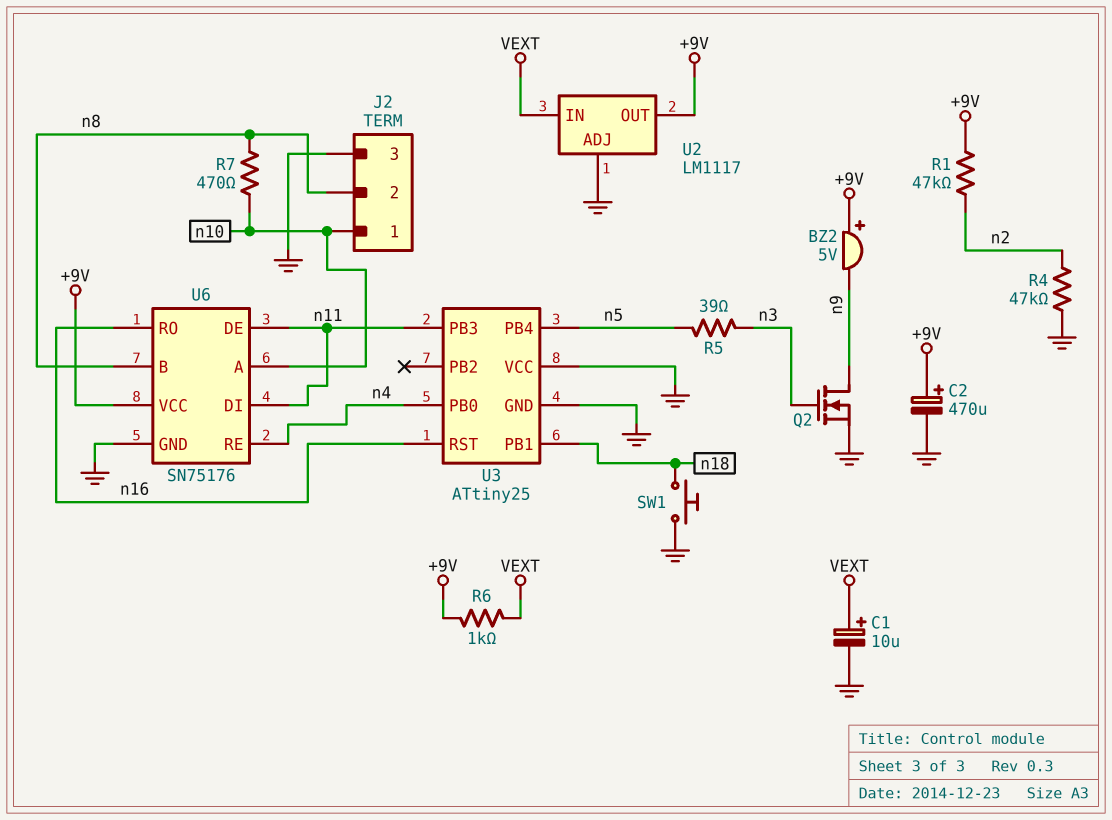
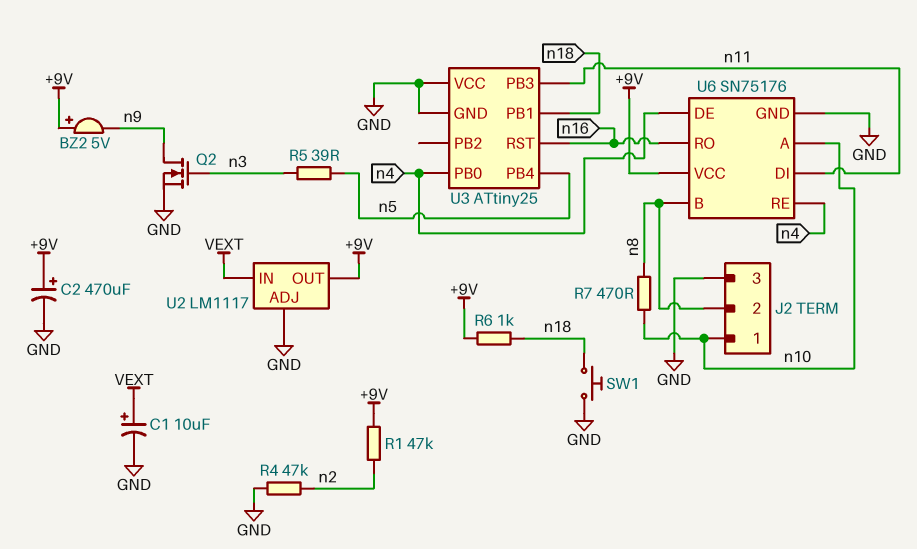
R6: 1k (+9V, VEXT) -> 1k (+9V, n18)
U6 pin DE: n11 -> n4

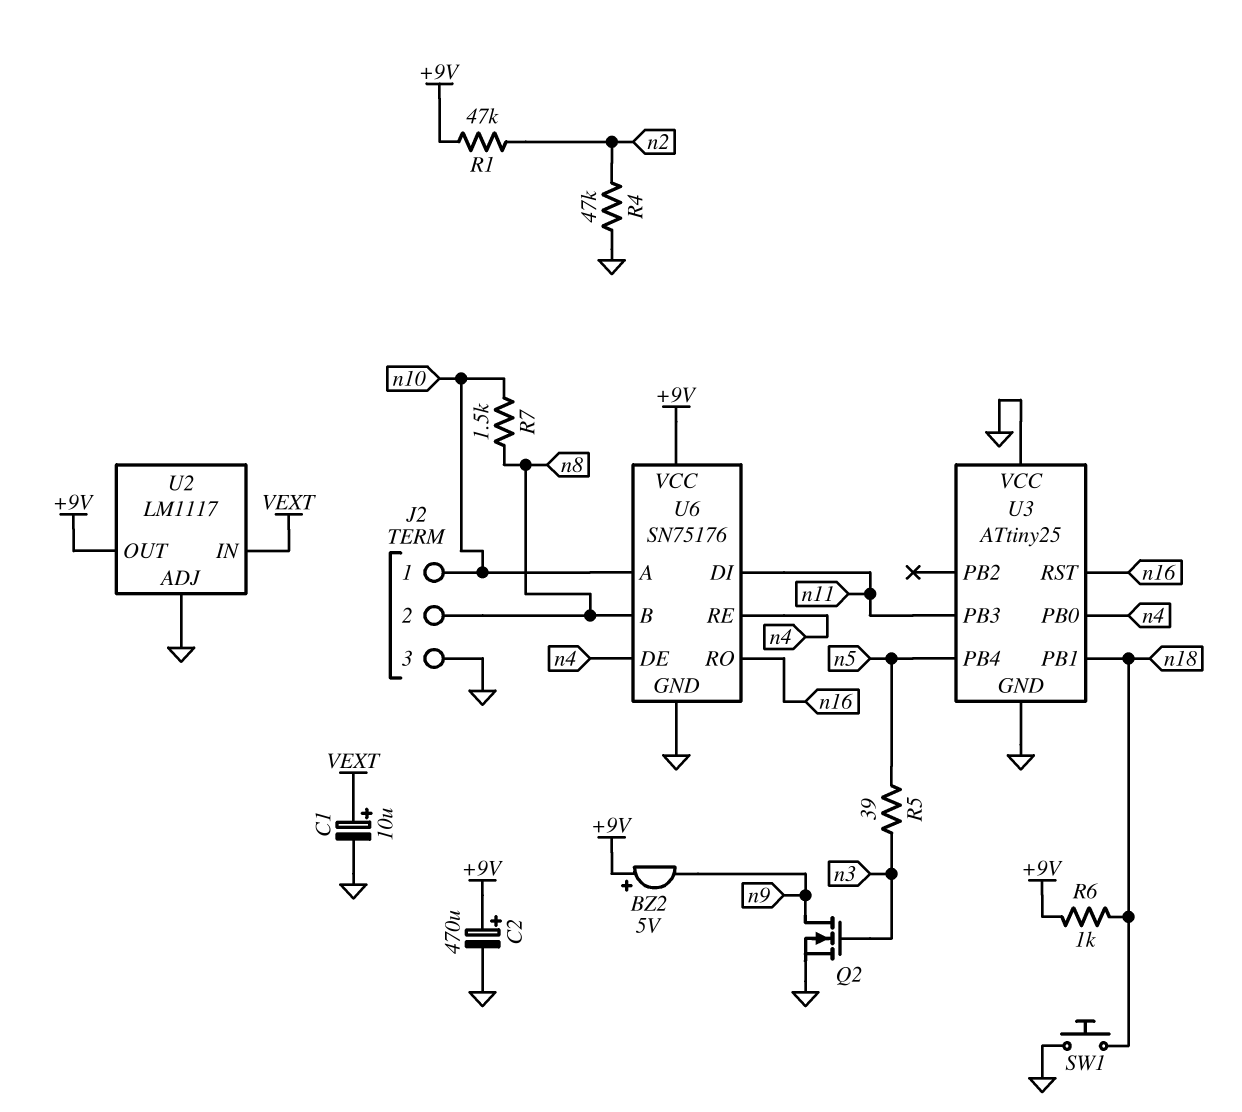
R7: 470 (n8, n10) -> 1.5k (n8, n10)

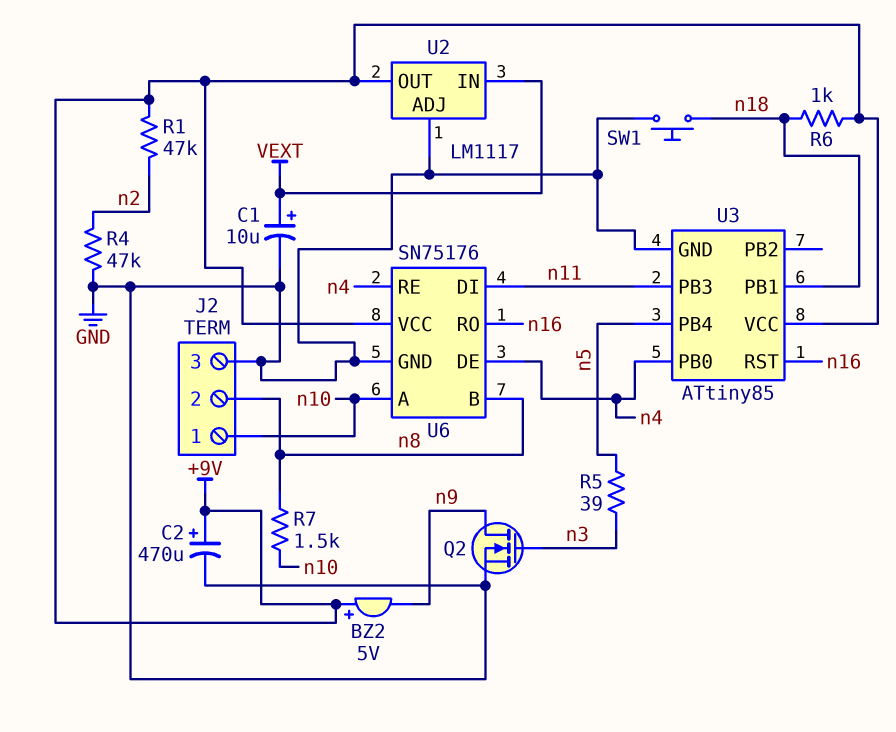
U3: ATtiny25 -> ATtiny85
U3 pin VCC: GND -> +9V

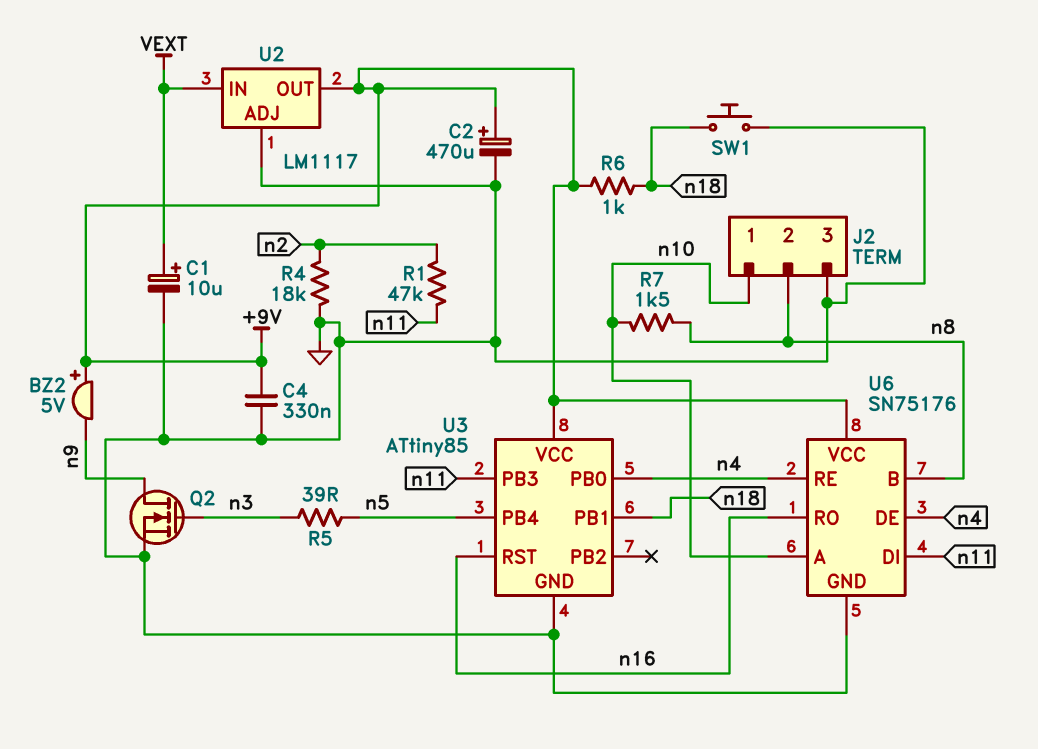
C4: none -> 330nF (+9V, GND)
R1: 47k (+9V, n2) -> 47k (n2, n11)
R4: 47k (GND, n2) -> 18k (GND, n2)

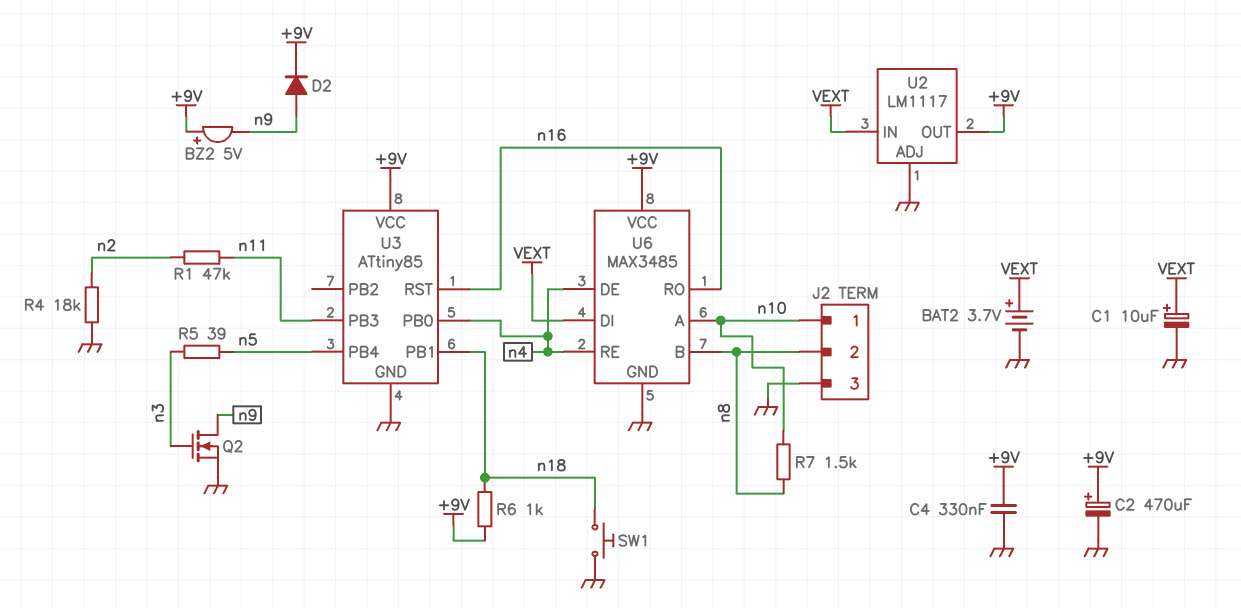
BAT2: none -> 3.7V (plus VEXT, minus GND)
D2: none -> diode (A n9, K +9V)
U6: SN75176 -> MAX3485
U6 pin DI: n11 -> VEXT

